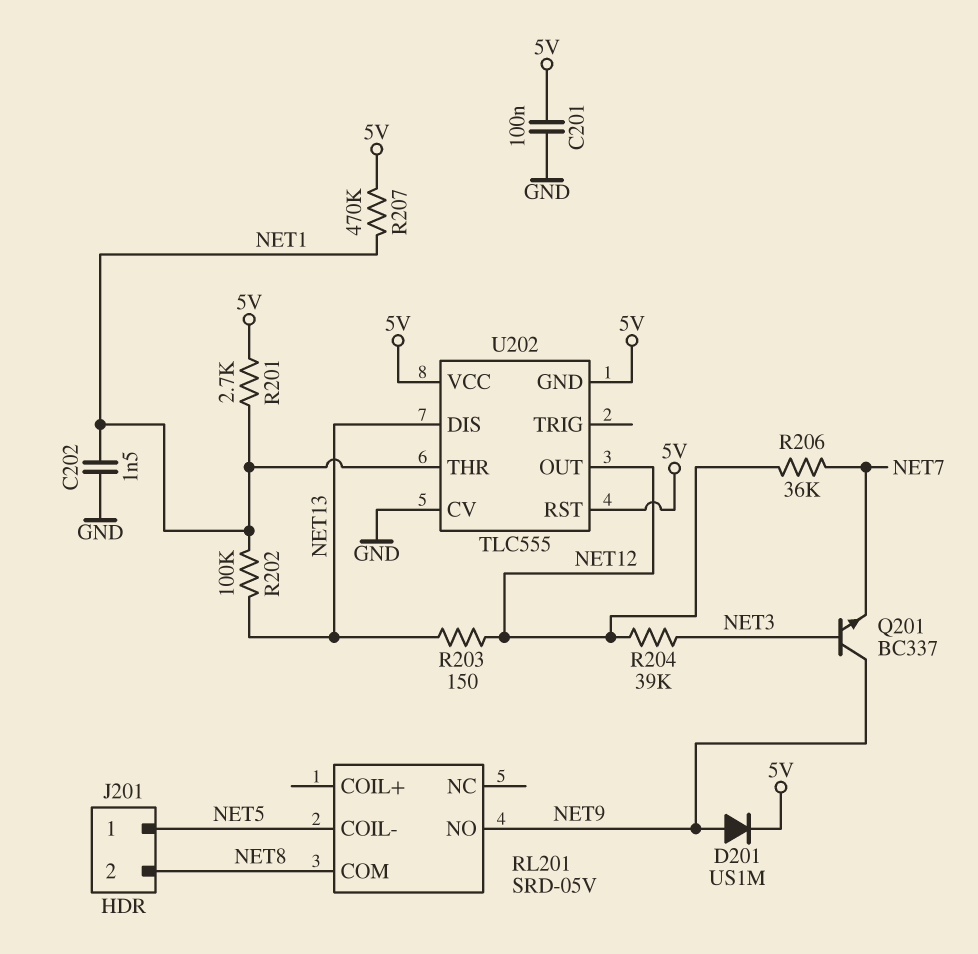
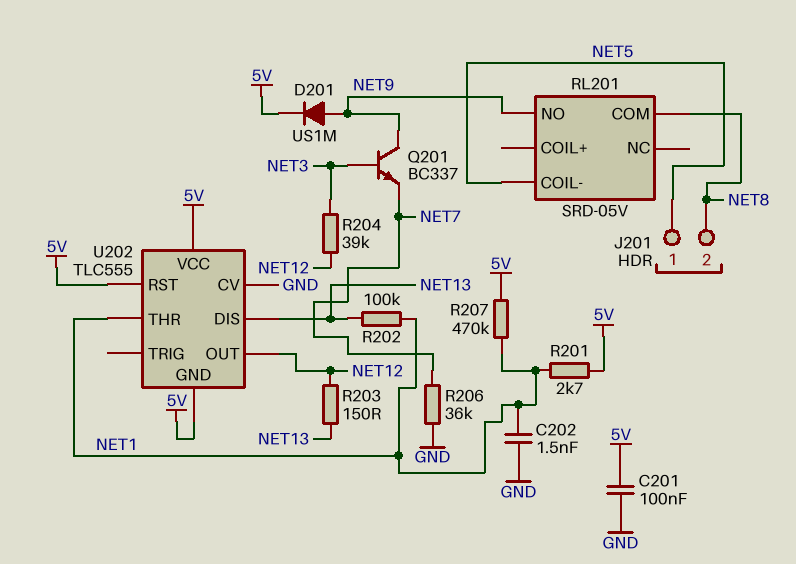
R206: 36k (NET7, NET12) -> 36k (GND, NET7)

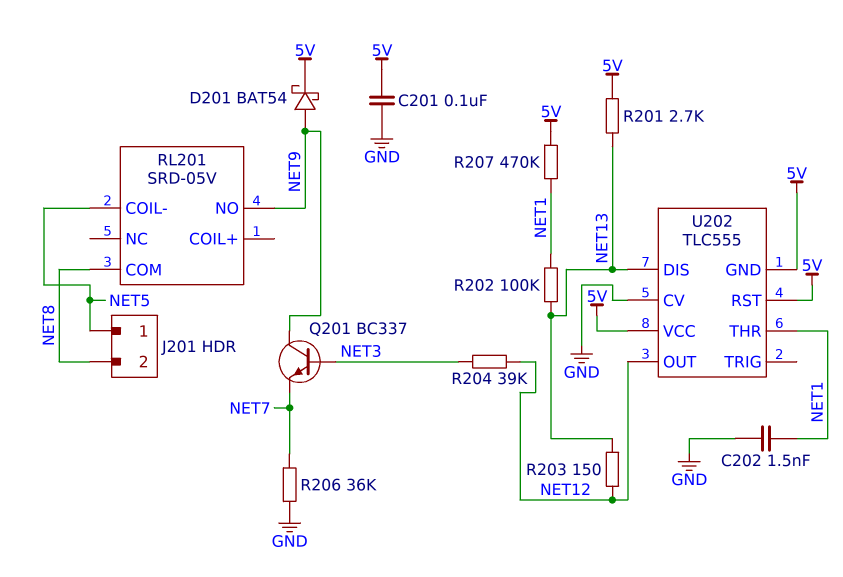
D201: diode US1M (A NET9, K 5V) -> schottky BAT54 (A NET9, K 5V)
R201: 2.7k (5V, NET1) -> 2.7k (5V, NET13)

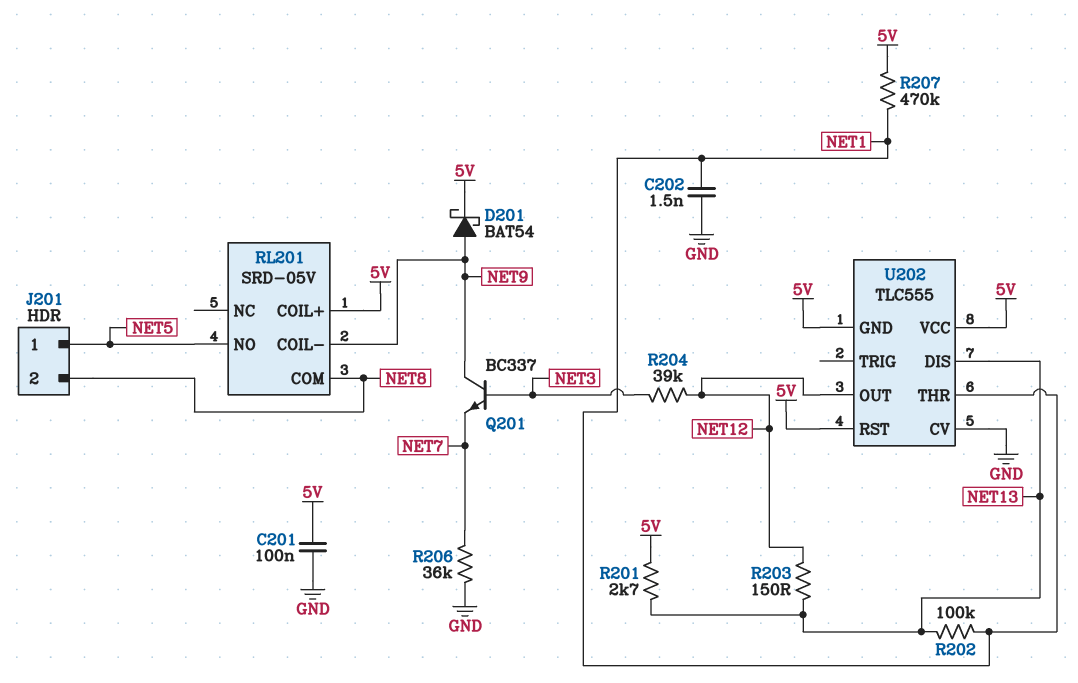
RL201 pin COIL+: none -> 5V
RL201 pin COIL-: NET5 -> NET9
RL201 pin NO: NET9 -> NET5

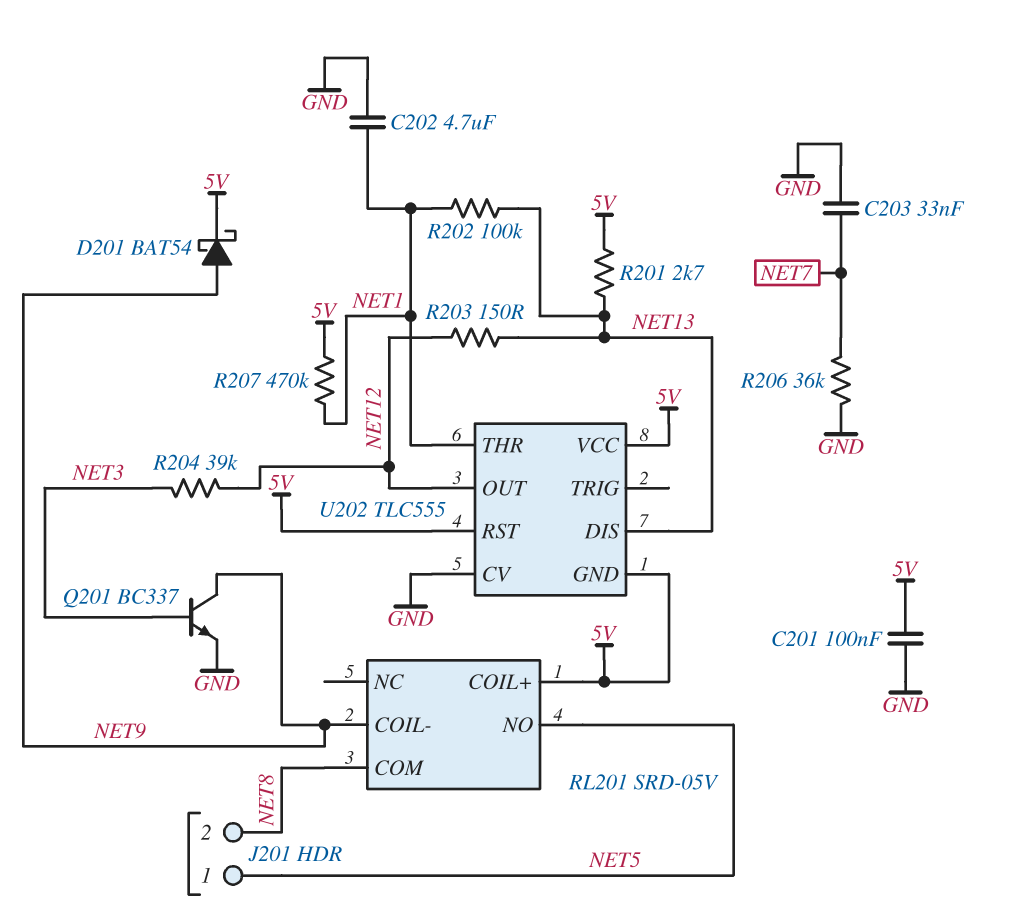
C202: 1.5nF (GND, NET1) -> 4.7uF (GND, NET1)
C203: none -> 33nF (GND, NET7)
Q201: NPN BC337 (B NET3, C NET9, E NET7) -> NPN BC337 (B NET3, C NET9, E GND)

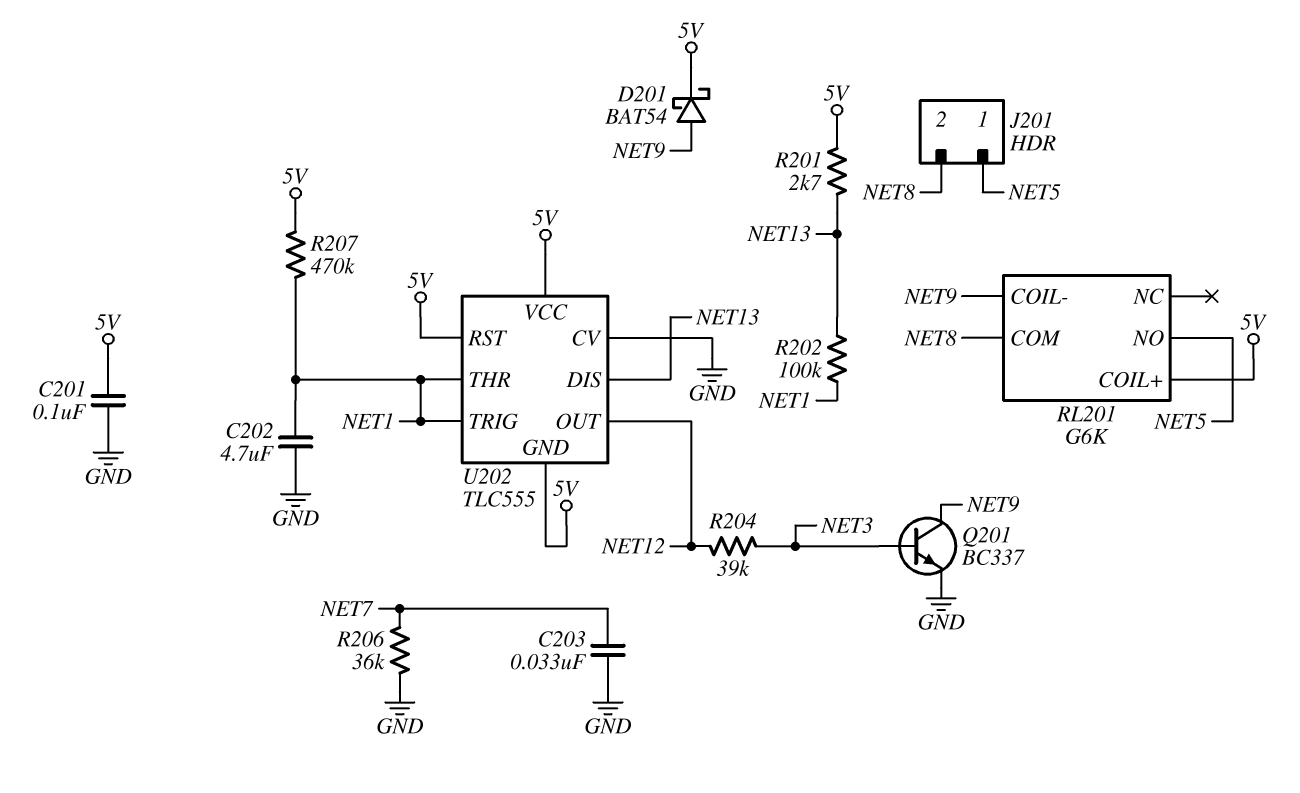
R203: 150 (NET12, NET13) -> none
RL201: SRD-05V -> G6K
U202 pin TRIG: none -> NET1

